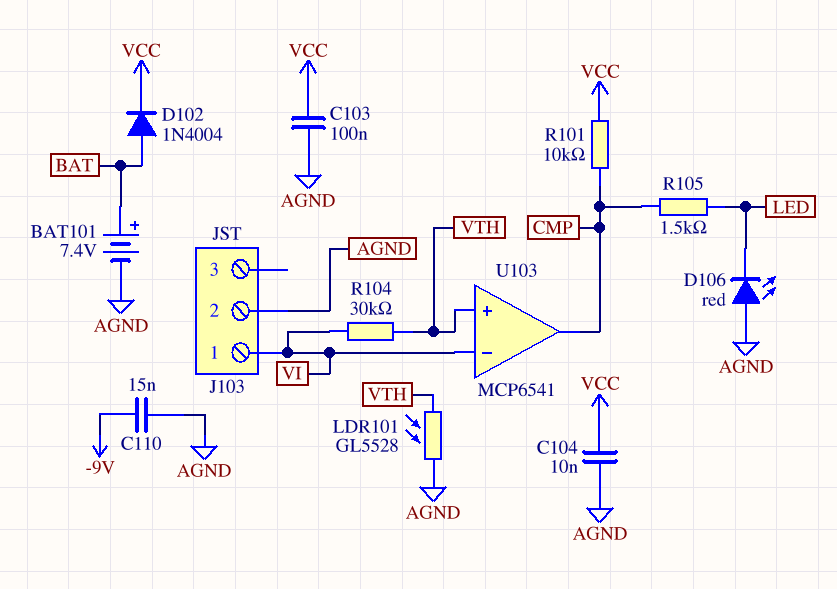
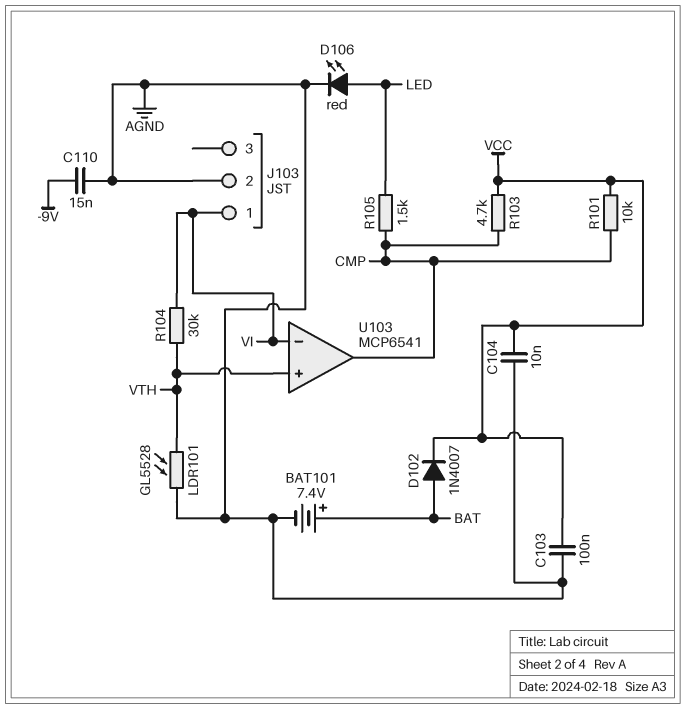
D102: diode 1N4004 (A BAT, K VCC) -> diode 1N4007 (A BAT, K VCC)
D106: LED red (A AGND, K LED) -> LED red (A LED, K AGND)
R103: none -> 4.7k (CMP, VCC)

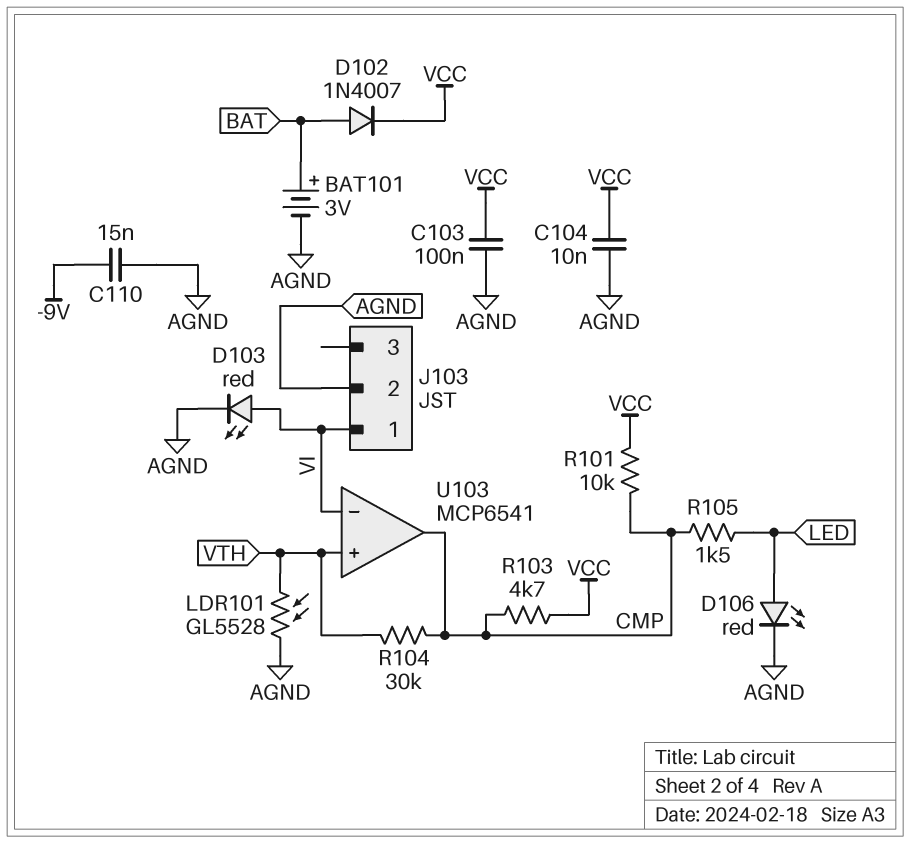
BAT101: 7.4V (plus BAT, minus AGND) -> 3V (plus BAT, minus AGND)
D103: none -> LED red (A VI, K AGND)
R104: 30k (VI, VTH) -> 30k (CMP, VTH)

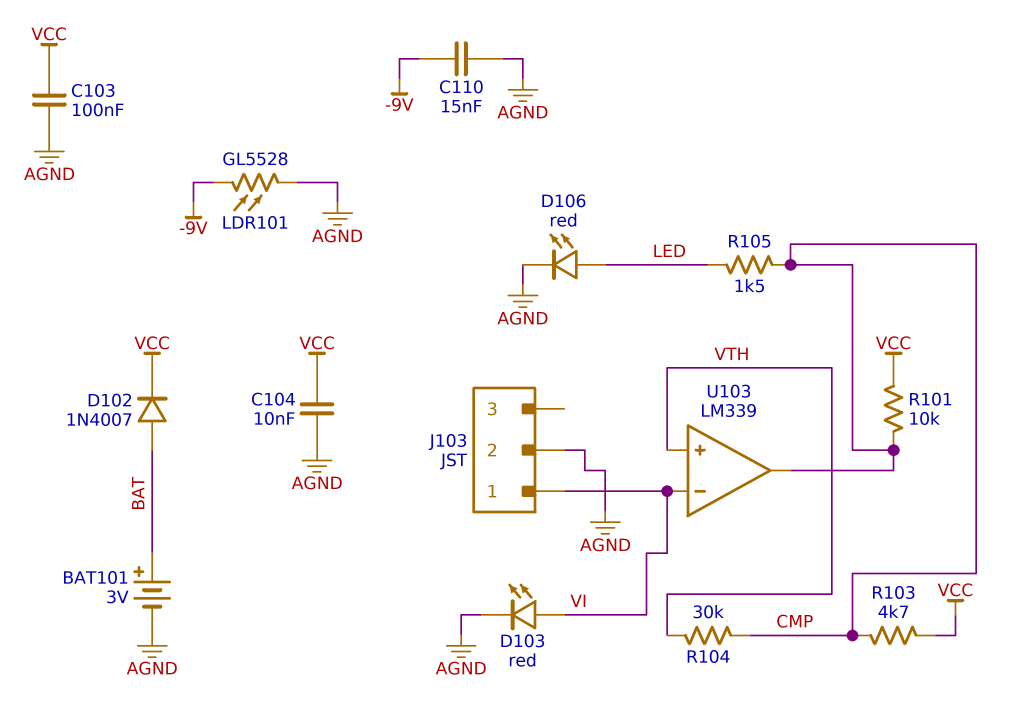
LDR101: GL5528 (AGND, VTH) -> GL5528 (-9V, AGND)
U103: MCP6541 -> LM339

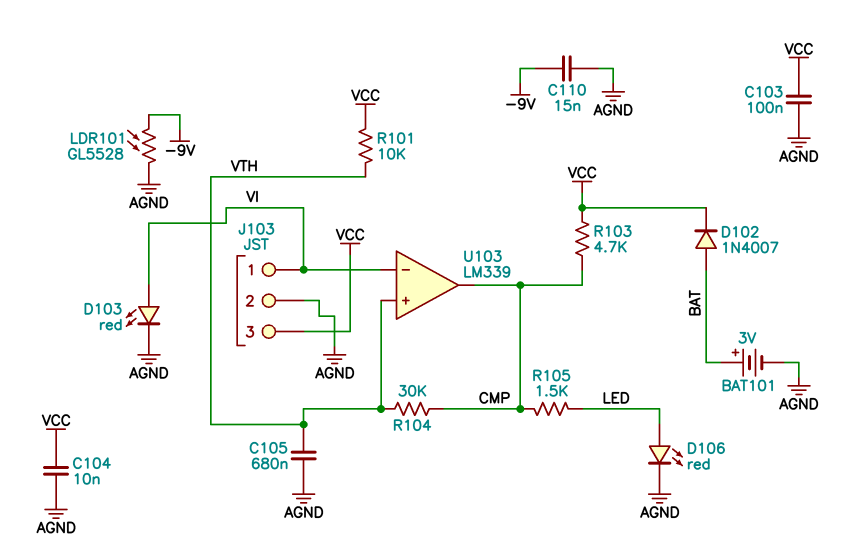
C105: none -> 680nF (AGND, VTH)
J103 pin 3: none -> VCC
R101: 10k (CMP, VCC) -> 10k (VCC, VTH)

